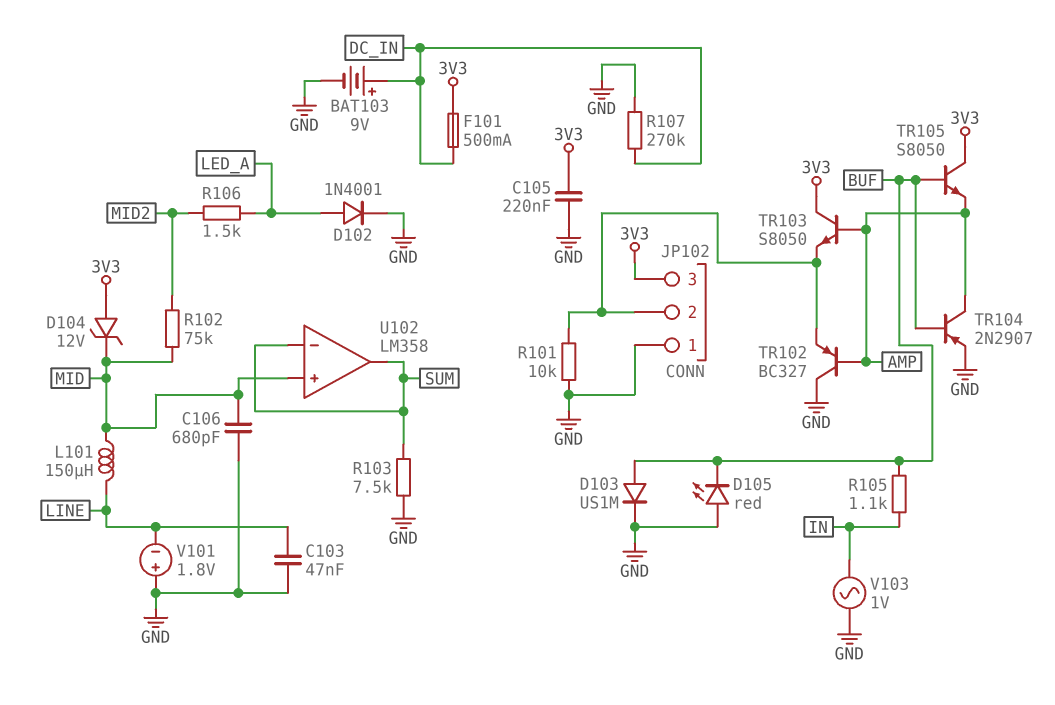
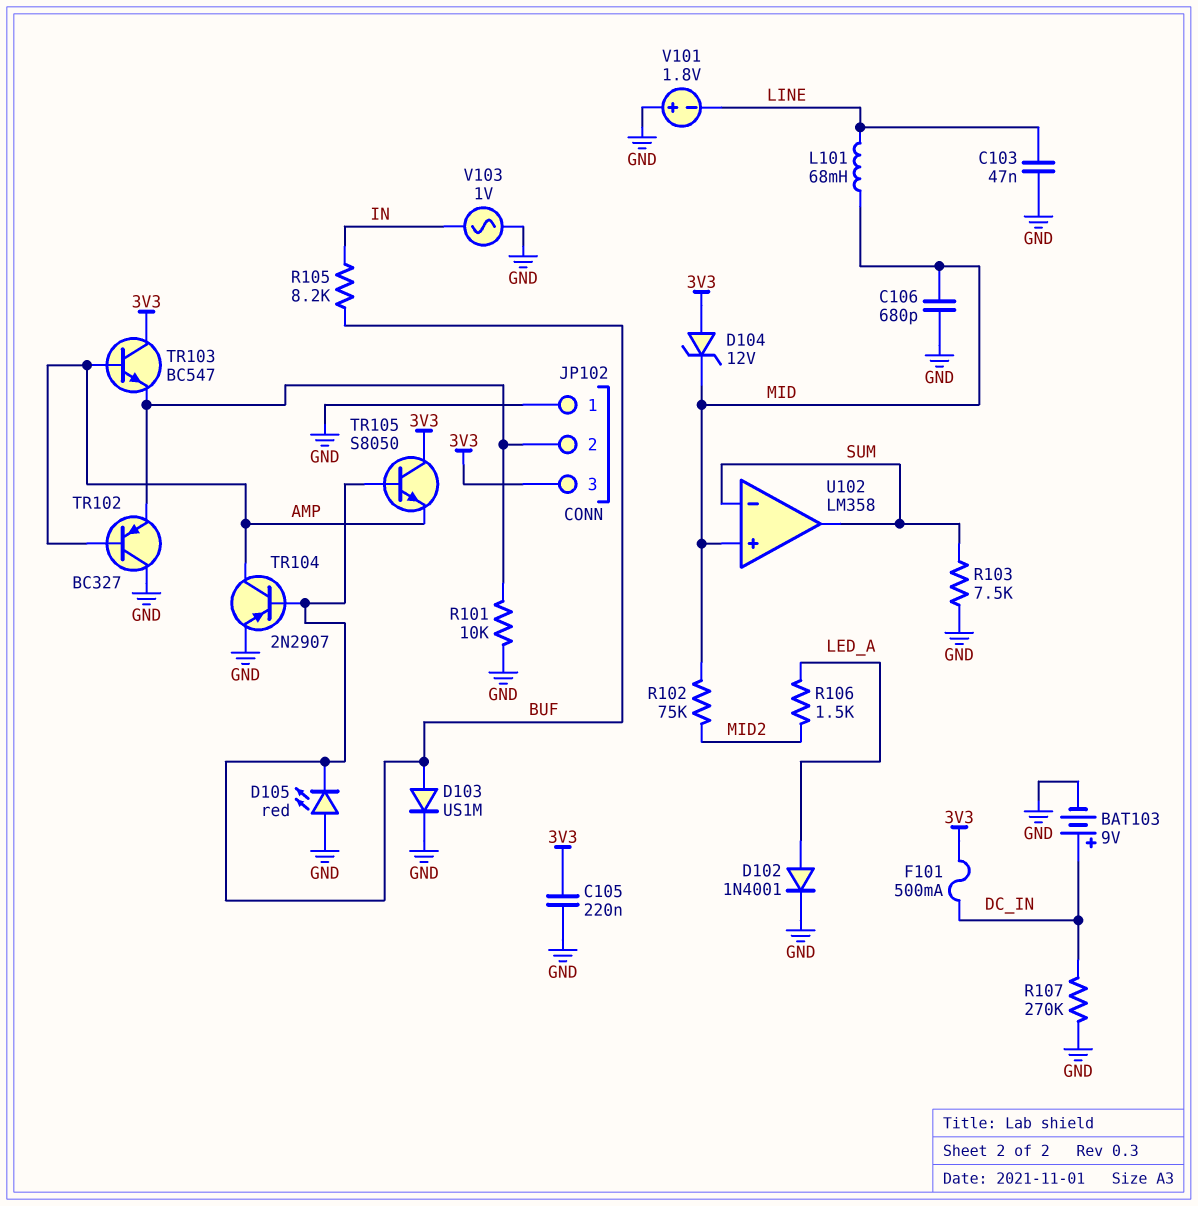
L101: 150uH (LINE, MID) -> 68mH (LINE, MID)
R105: 1.1k (BUF, IN) -> 8.2k (BUF, IN)
TR103: NPN S8050 (B AMP, C 3V3, E JP102/2) -> NPN BC547 (B AMP, C 3V3, E JP102/2)

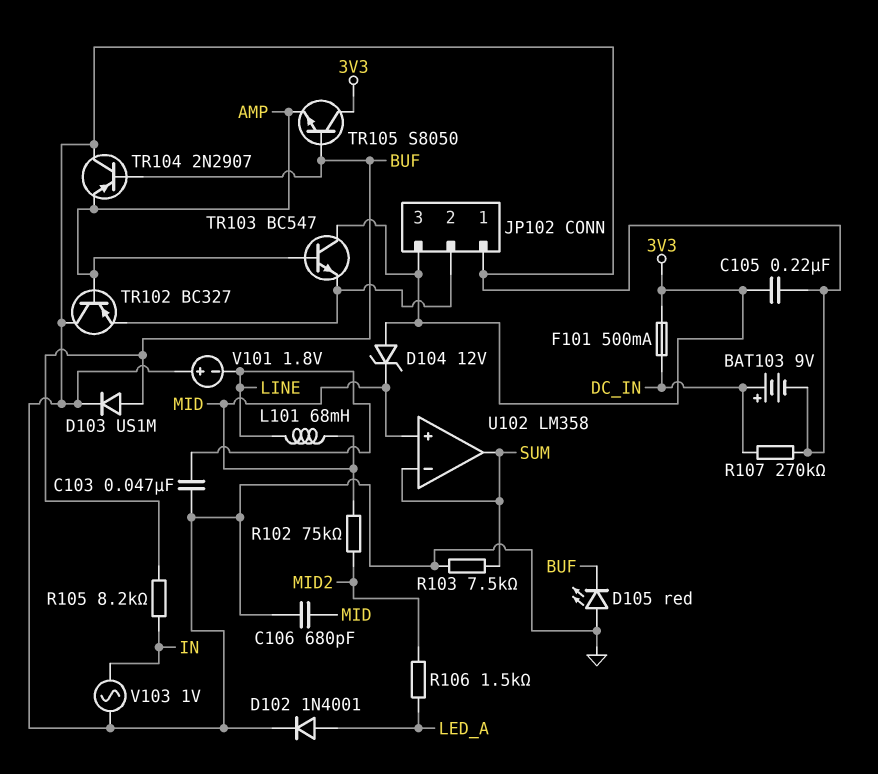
R101: 10k (GND, JP102/2) -> none
TR104: PNP 2N2907 (B BUF, C AMP, E GND) -> PNP 2N2907 (B BUF, C GND, E AMP)

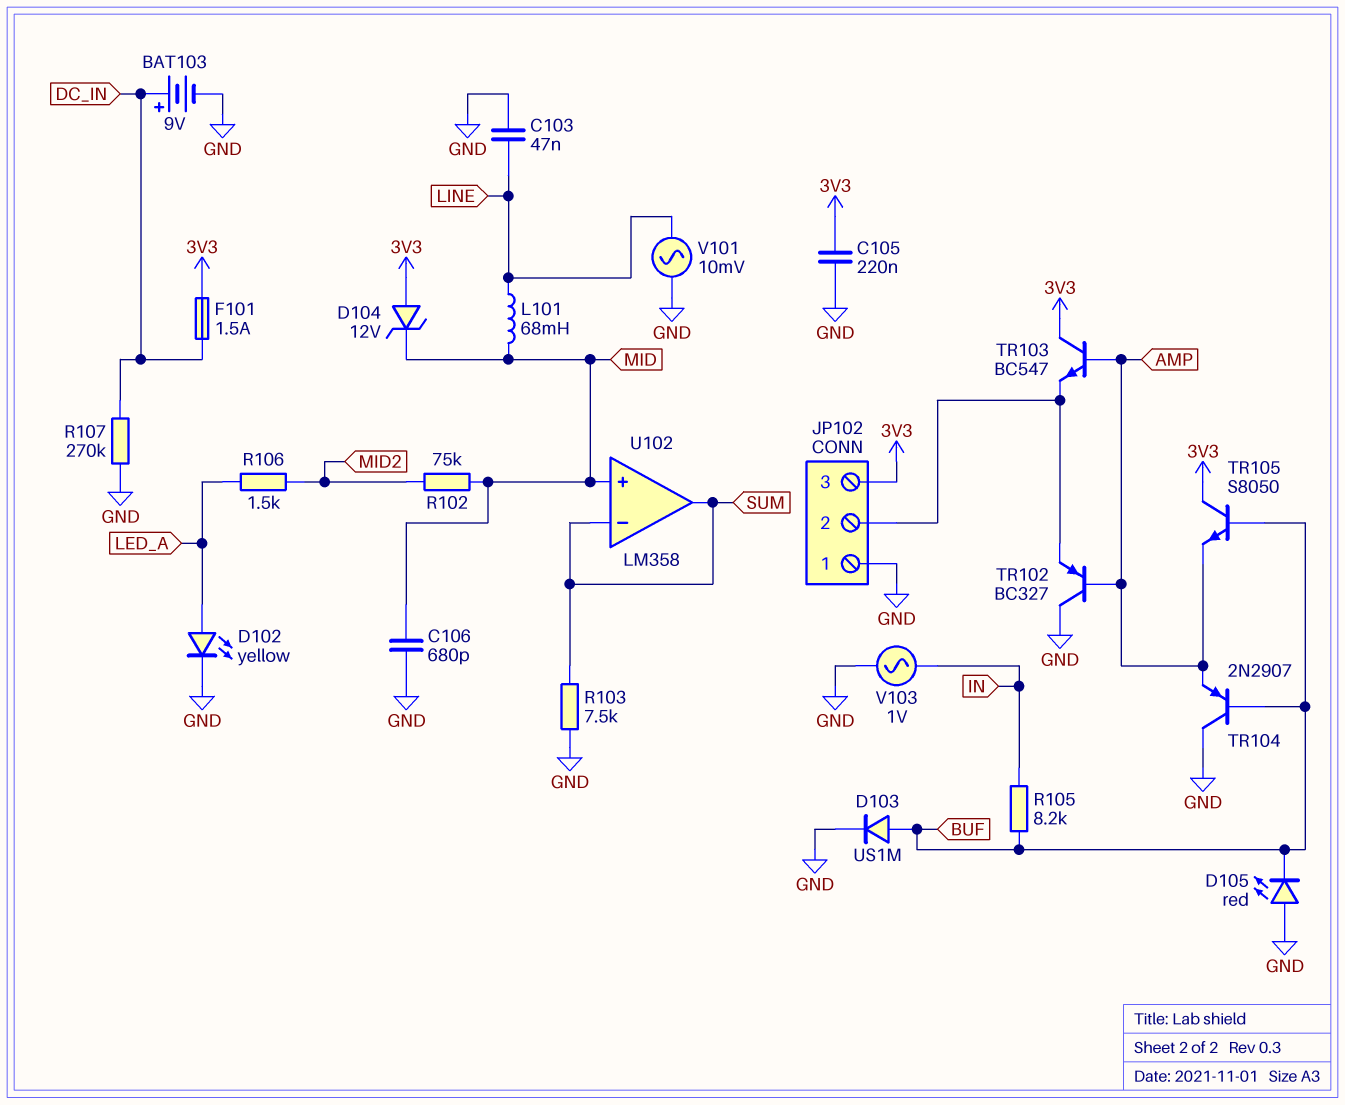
D102: diode 1N4001 (A LED_A, K GND) -> LED yellow (A LED_A, K GND)
F101: 500mA (3V3, DC_IN) -> 1.5A (3V3, DC_IN)
V101: 1.8V (plus GND, minus LINE) -> AC 10mV (GND, LINE)

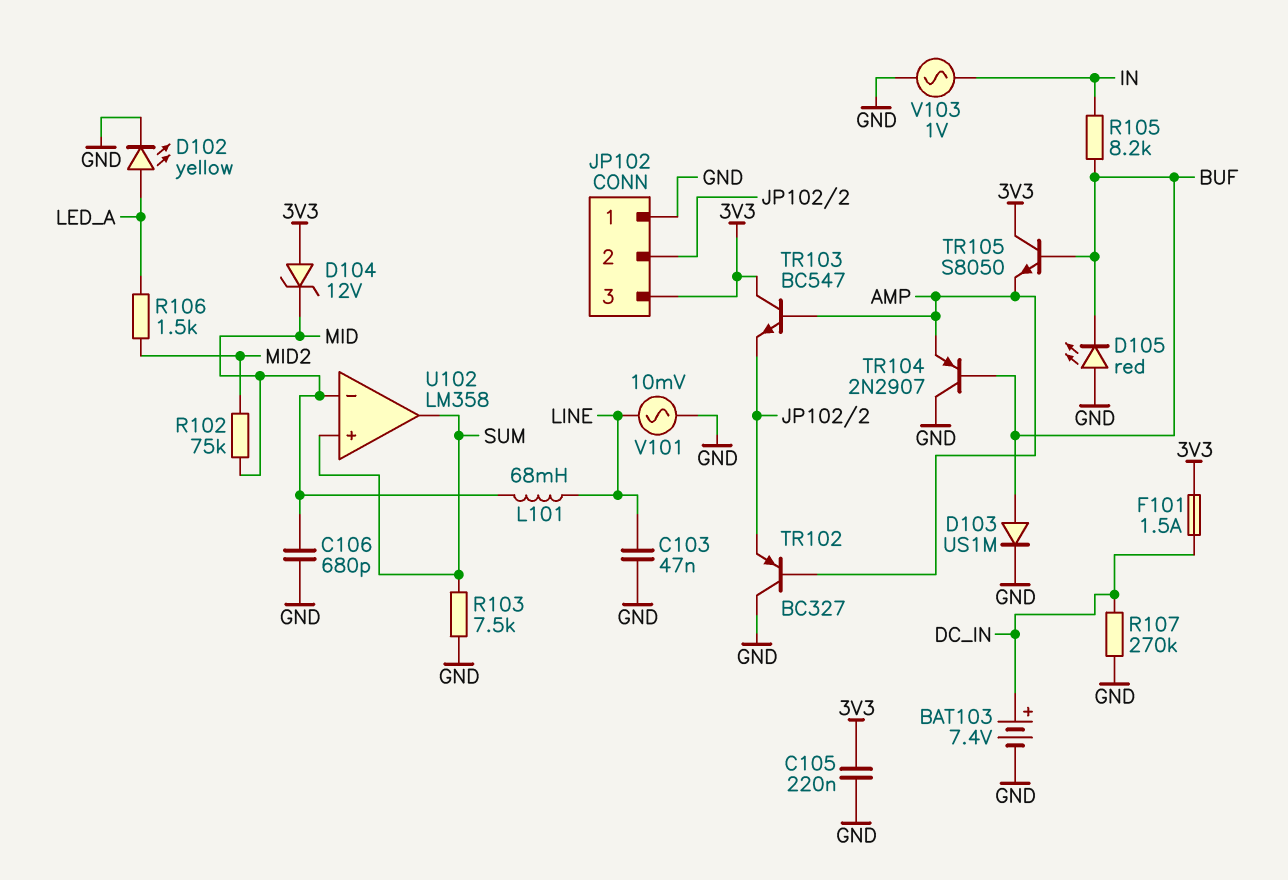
BAT103: 9V (plus DC_IN, minus GND) -> 7.4V (plus DC_IN, minus GND)
U102 pin in+: MID -> SUM
U102 pin in-: SUM -> MID

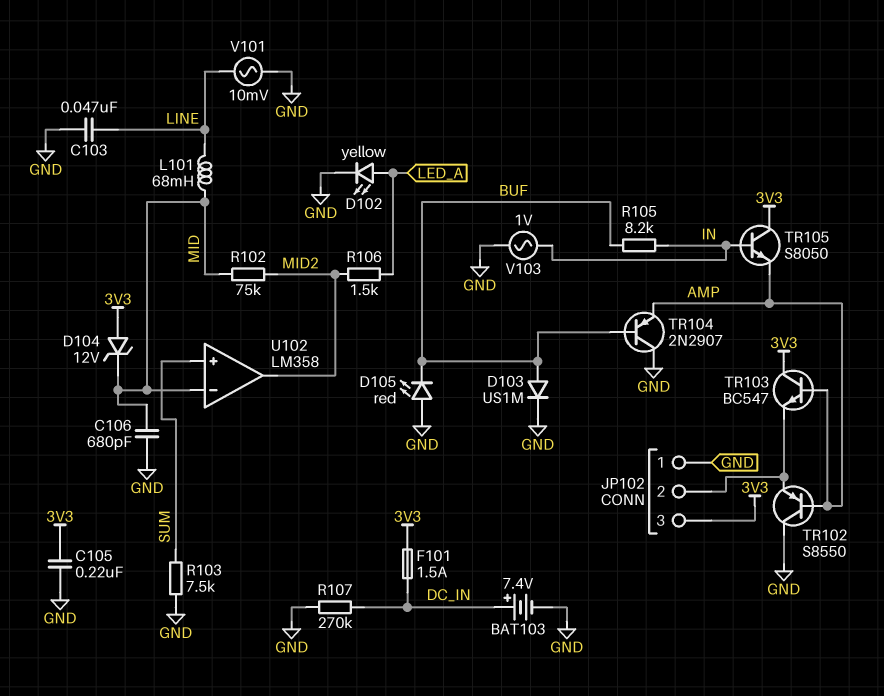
TR102: PNP BC327 (B AMP, C GND, E JP102/2) -> PNP S8550 (B AMP, C GND, E JP102/2)
TR105: NPN S8050 (B BUF, C 3V3, E AMP) -> NPN S8050 (B IN, C 3V3, E AMP)
U102 pin out: SUM -> MID2

